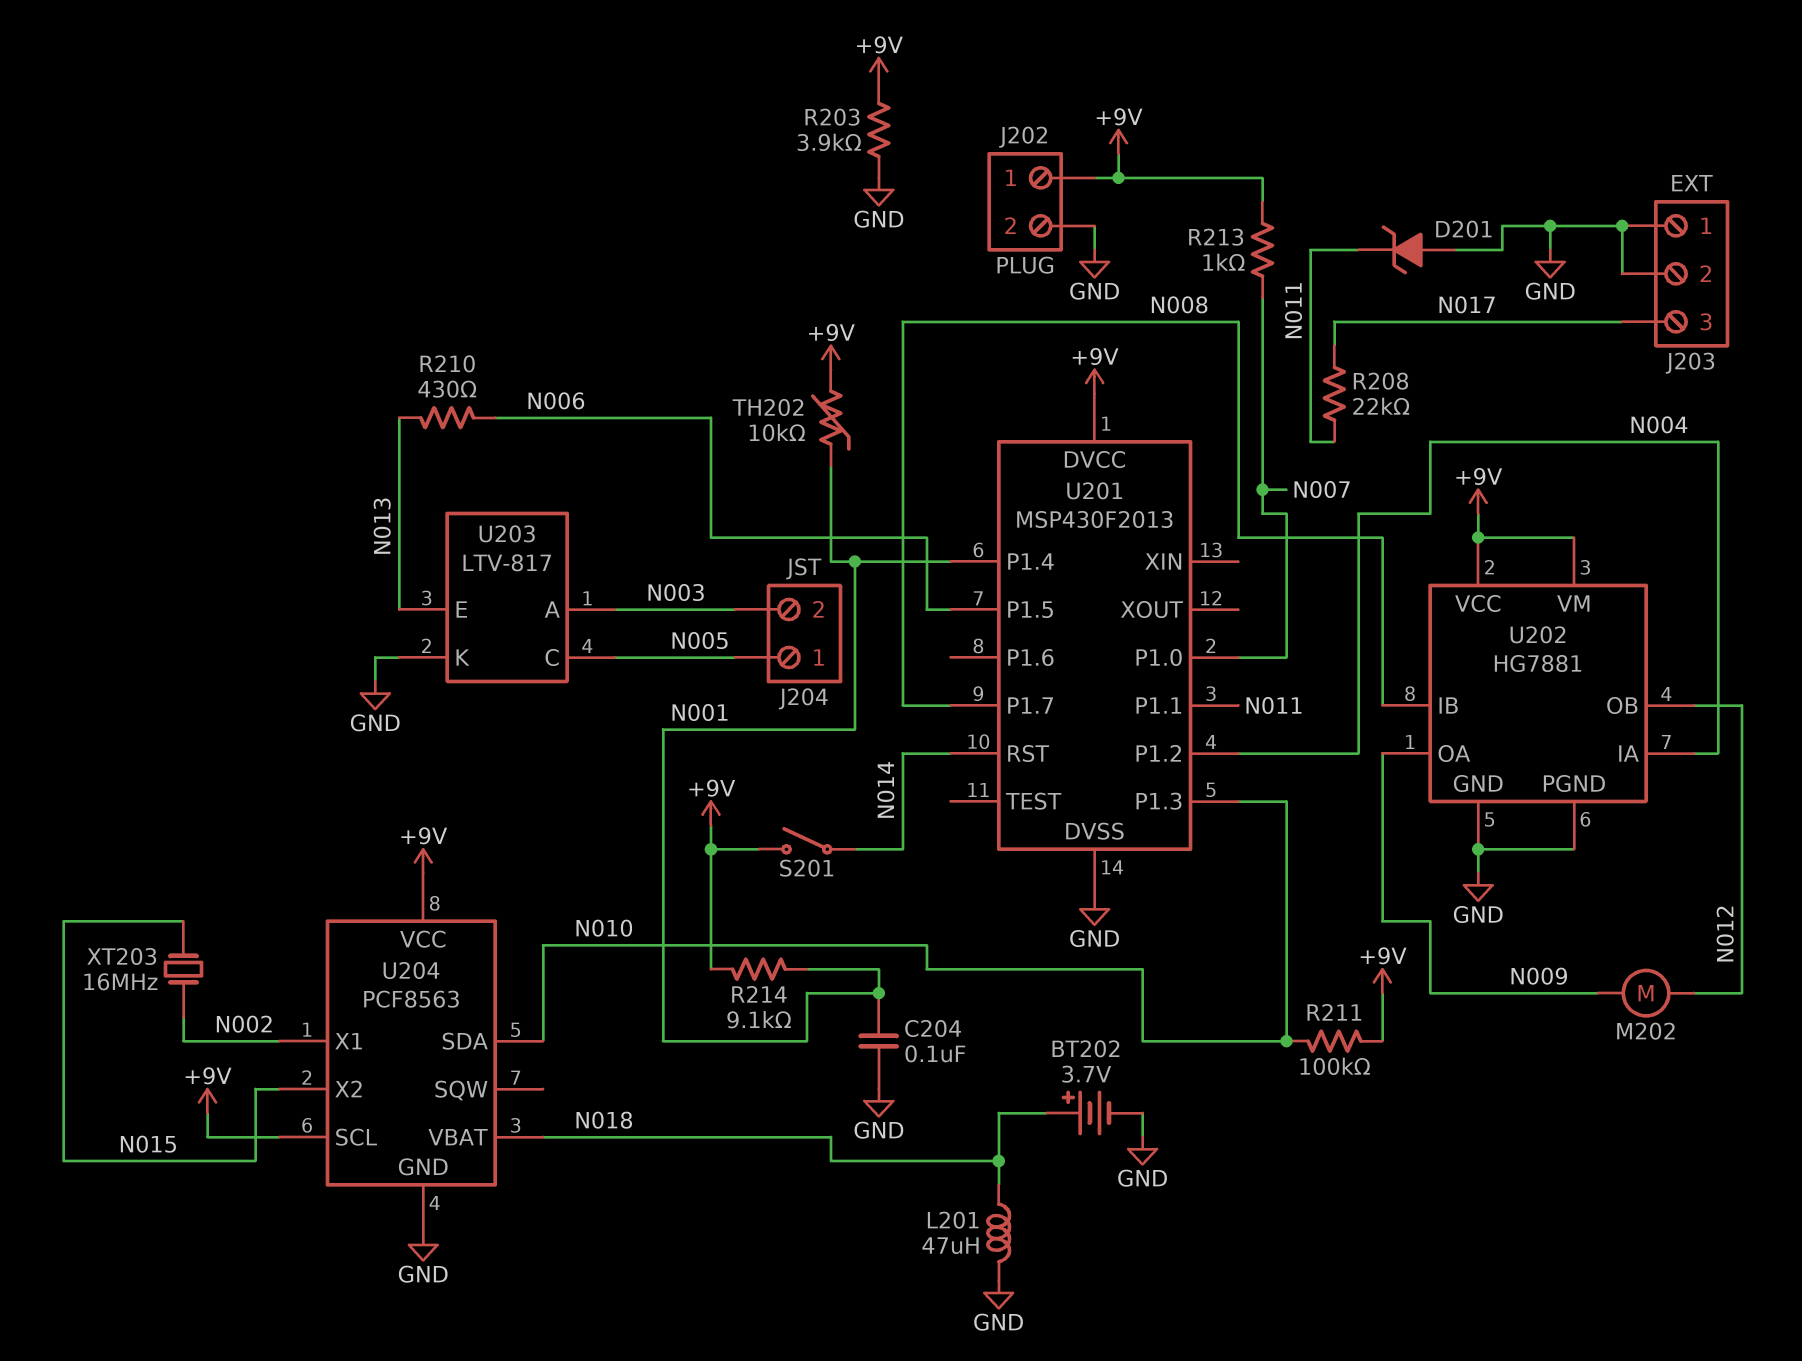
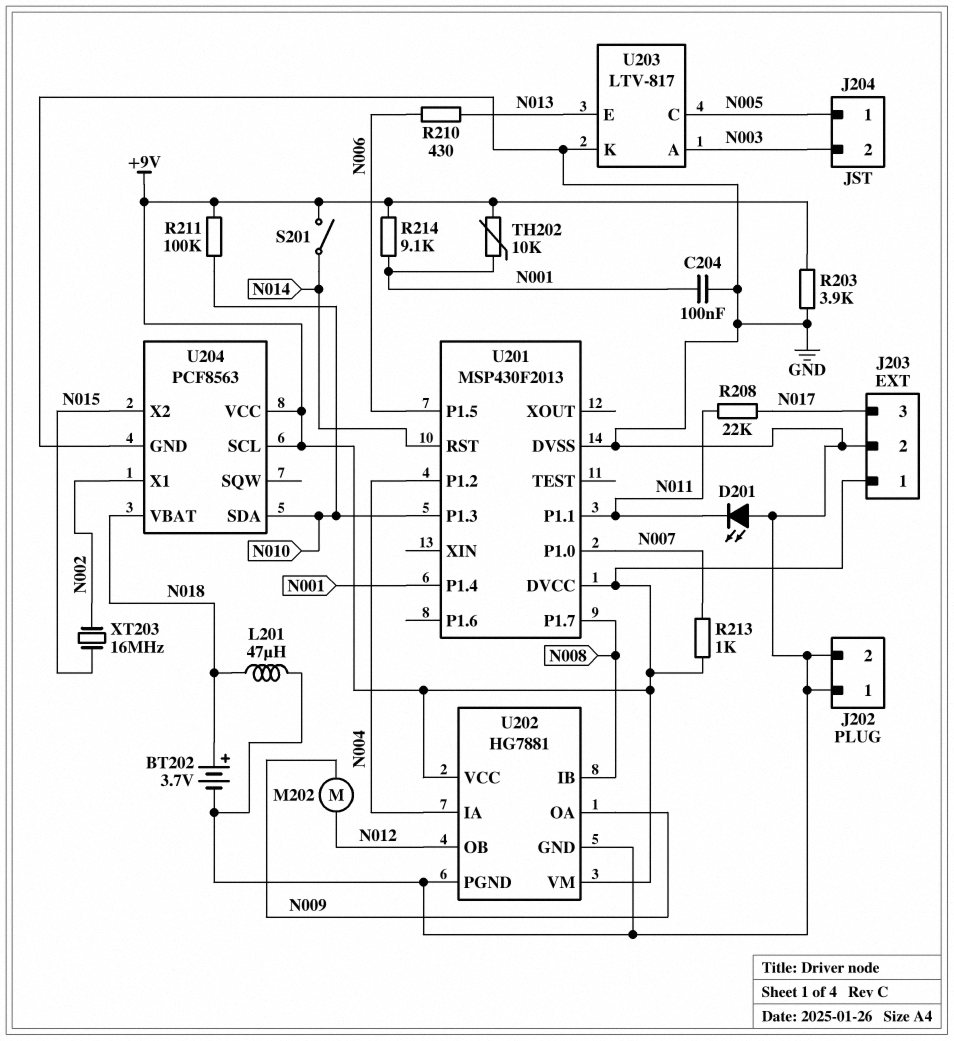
D201: zener (A GND, K N011) -> LED (A GND, K N011)
J202 pin 1: +9V -> GND
J203 pin 1: GND -> +9V

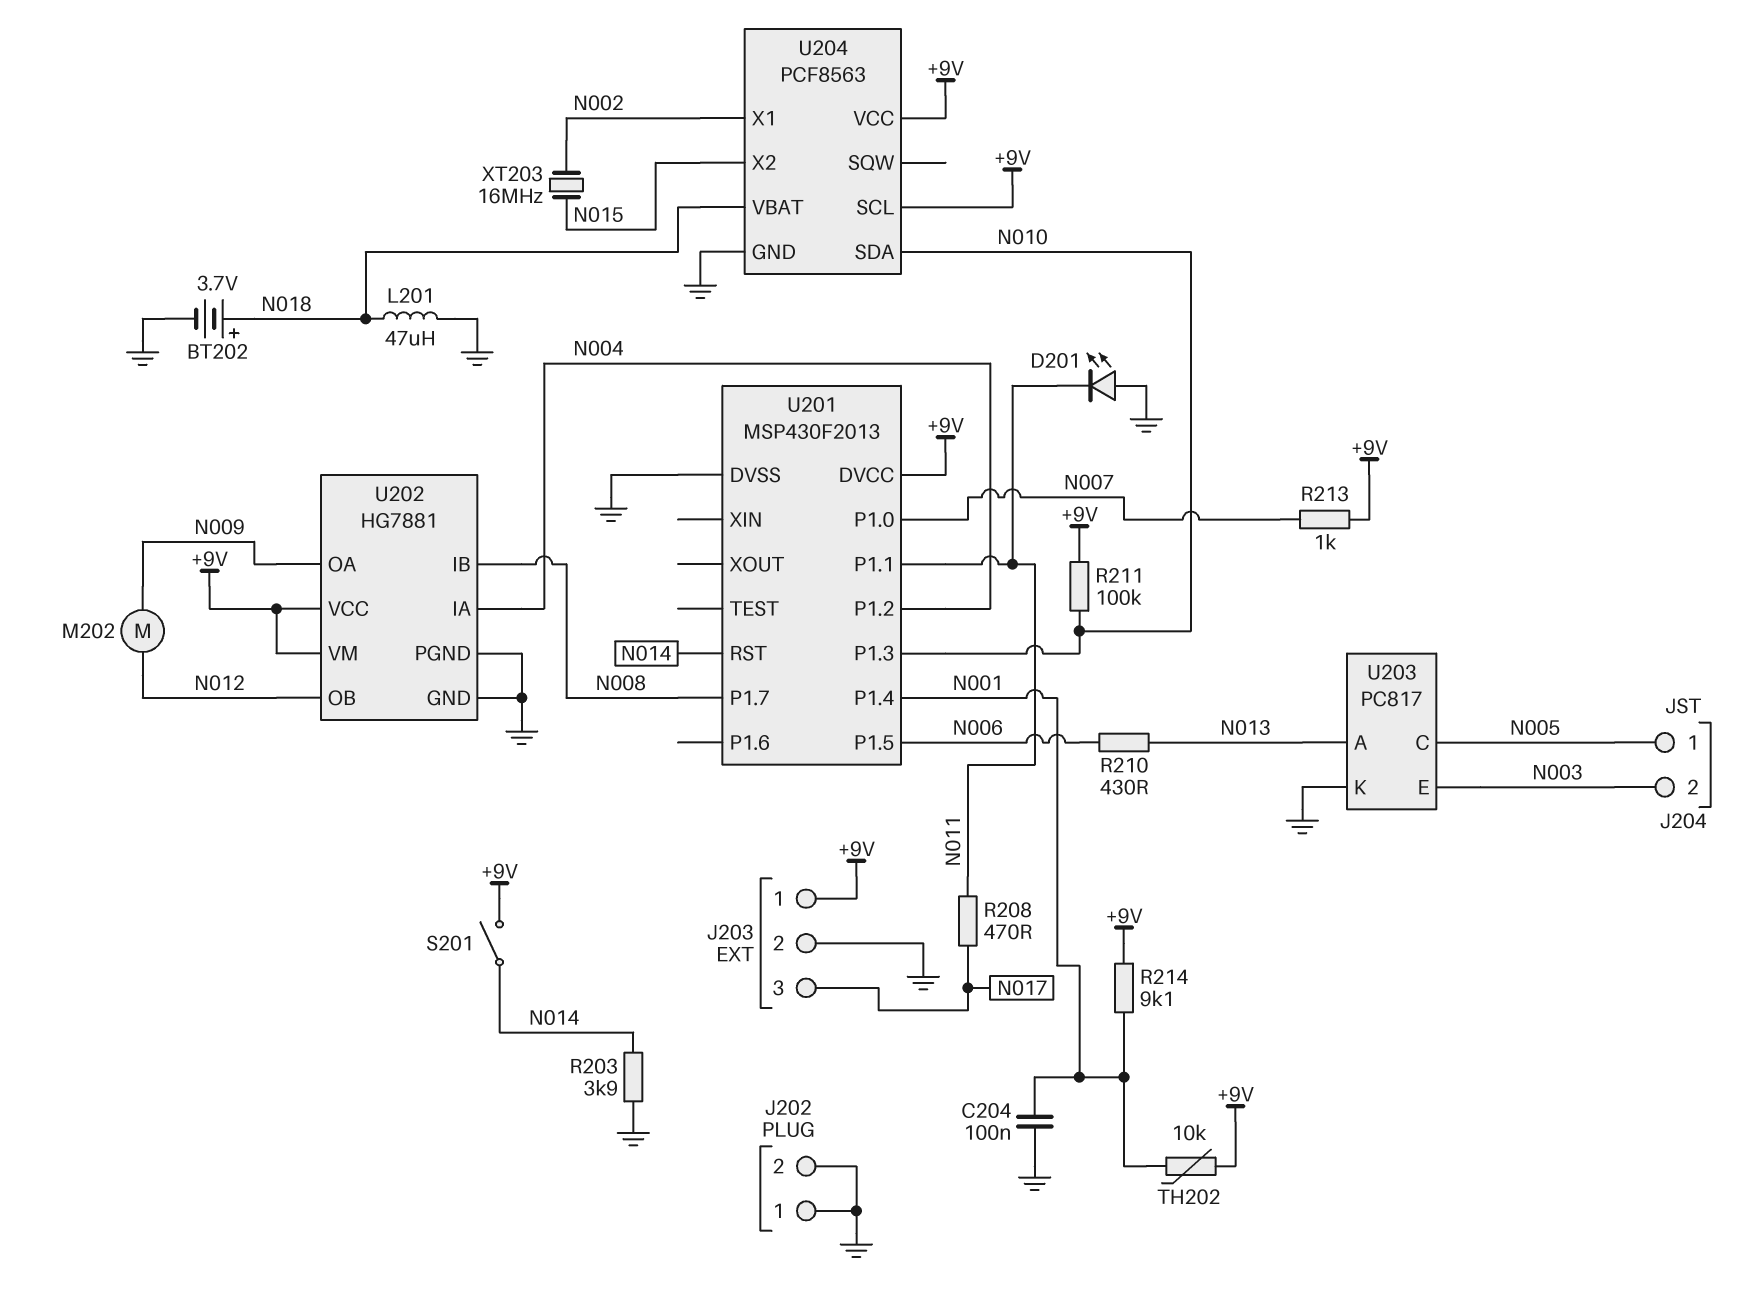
R203: 3.9k (+9V, GND) -> 3.9k (GND, N014)
R208: 22k (N011, N017) -> 470 (N011, N017)
U203: LTV-817 -> PC817
U203 pin A: N003 -> N013
U203 pin E: N013 -> N003

